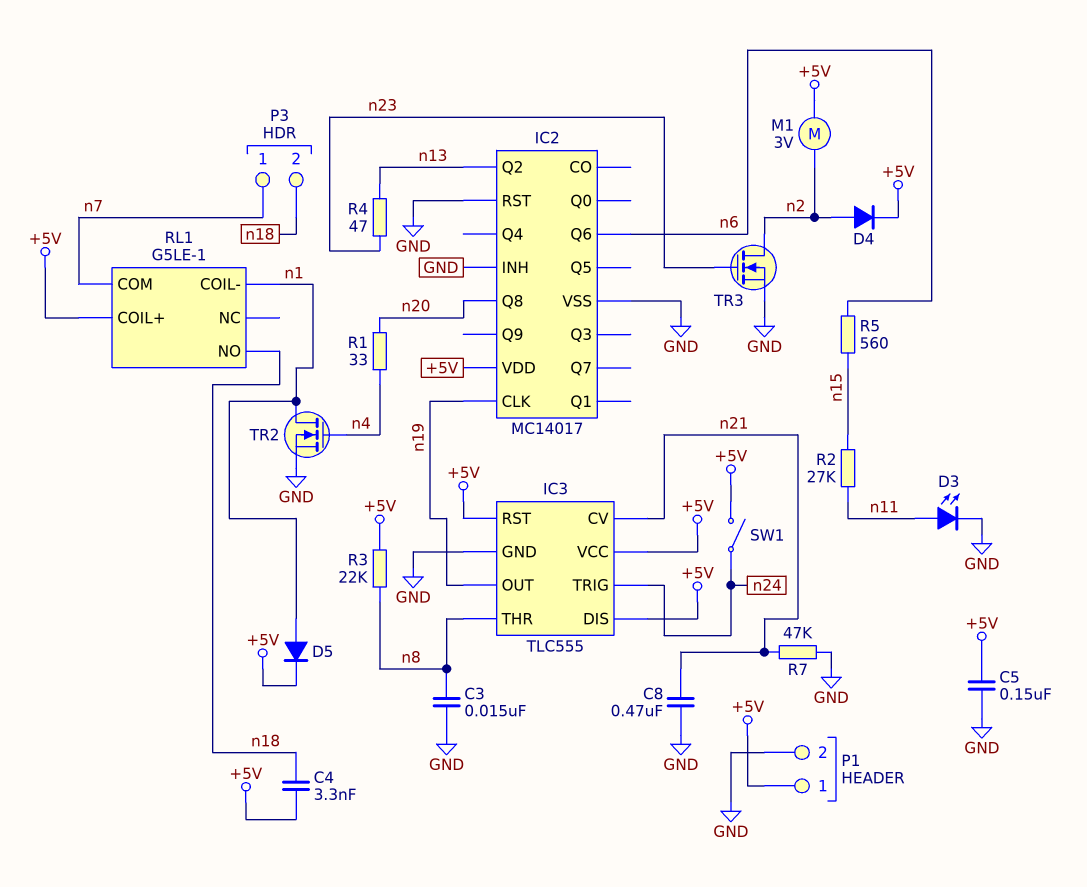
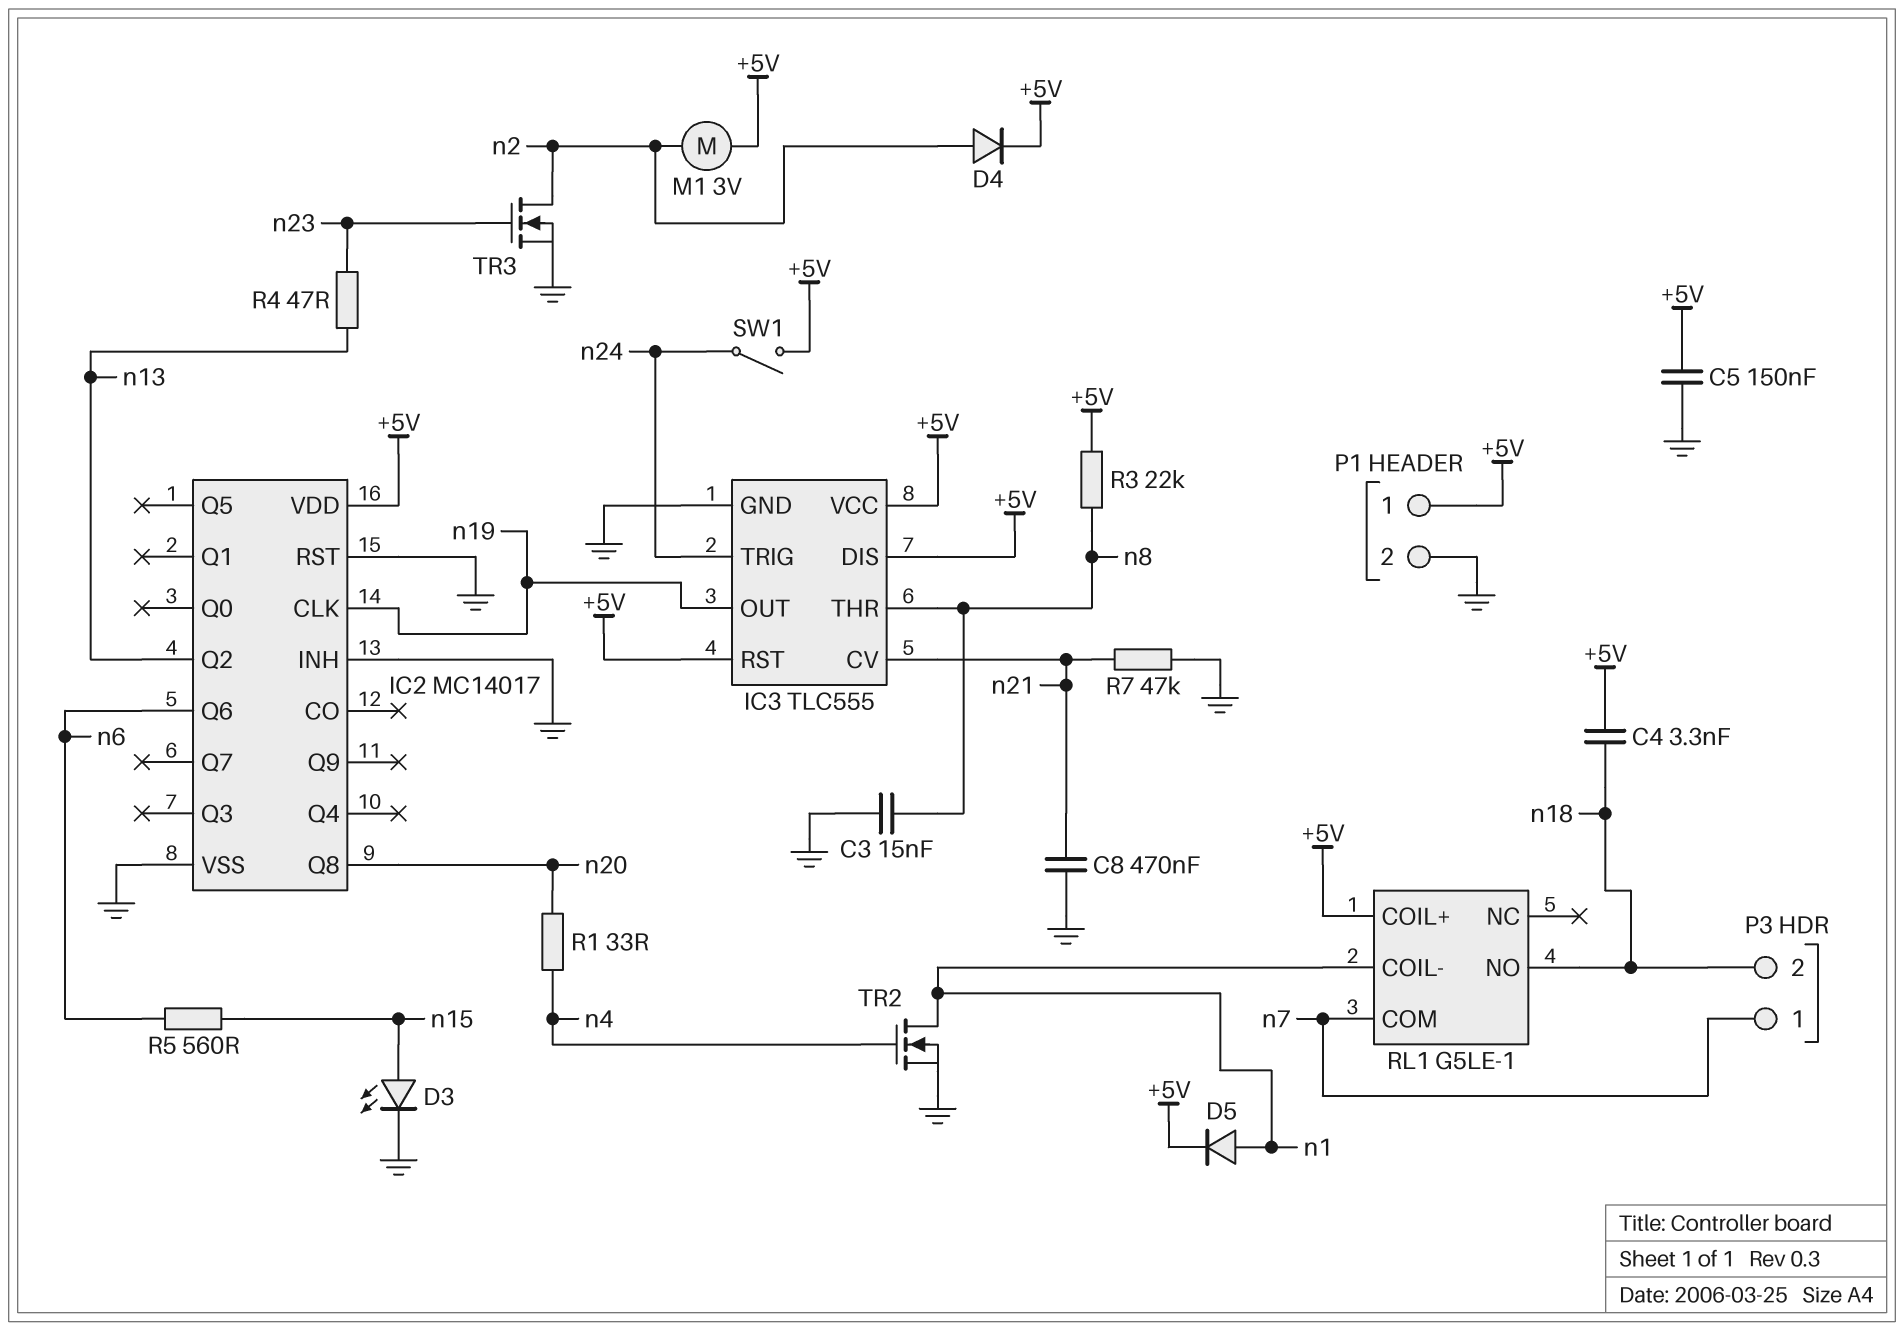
D3: LED (A n11, K GND) -> LED (A n15, K GND)
R2: 27k (n11, n15) -> none

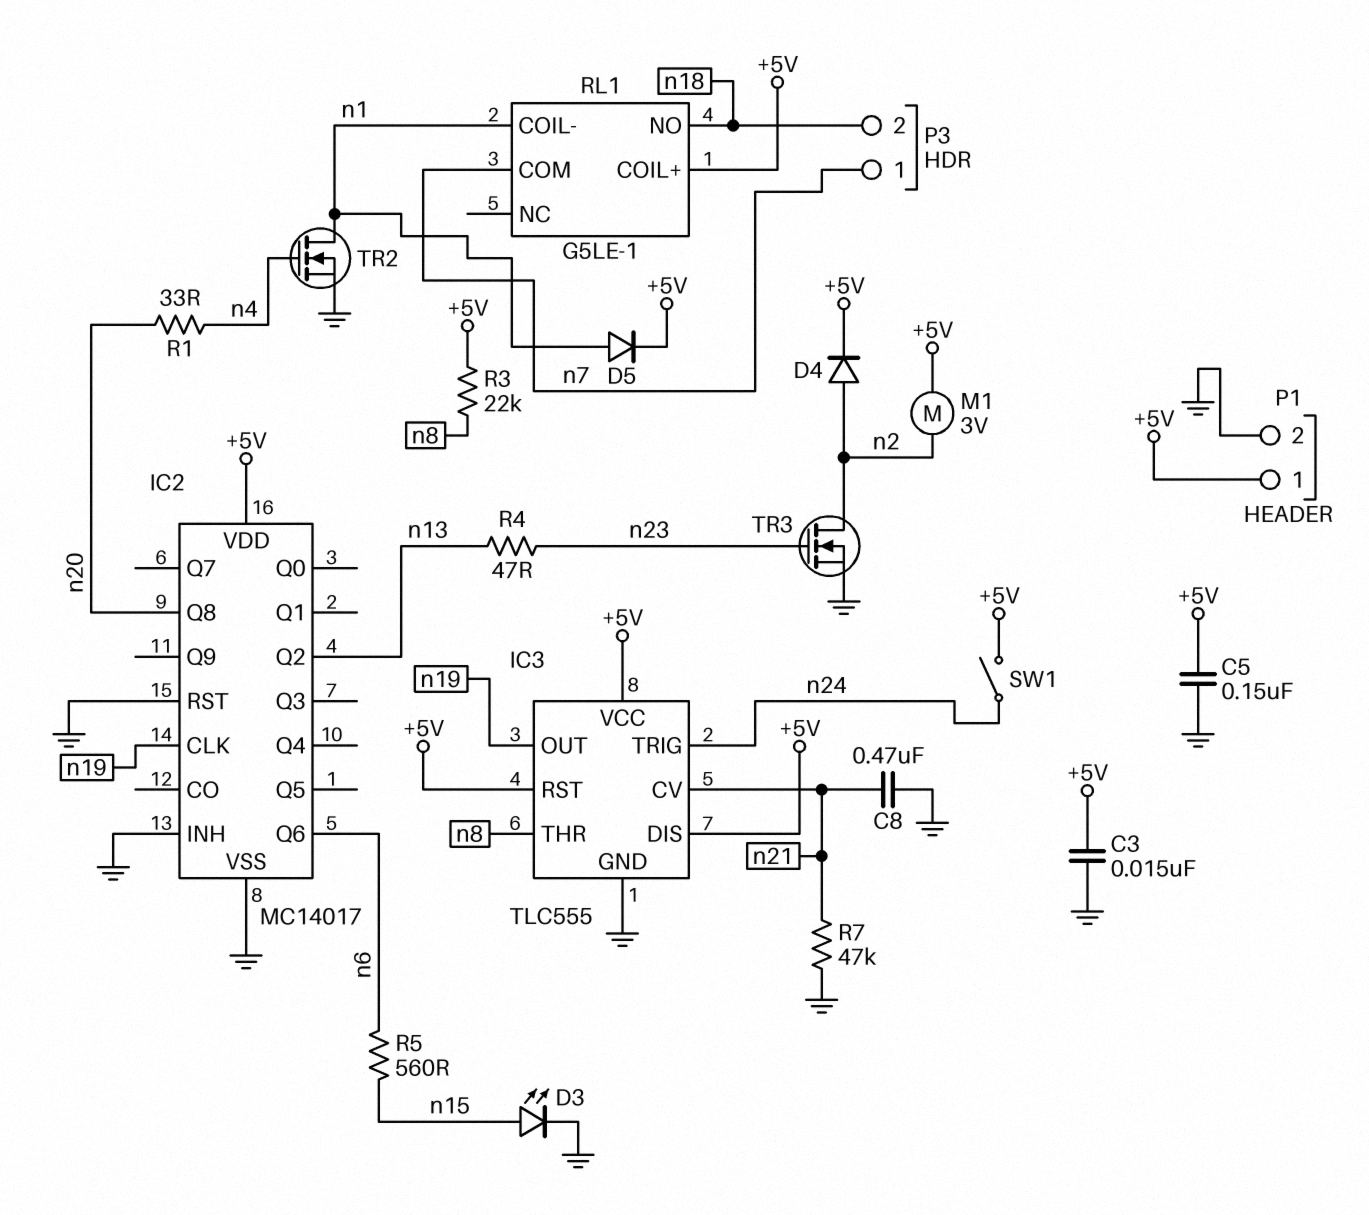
C3: 15nF (GND, n8) -> 15nF (+5V, GND)
C4: 3.3nF (+5V, n18) -> none

